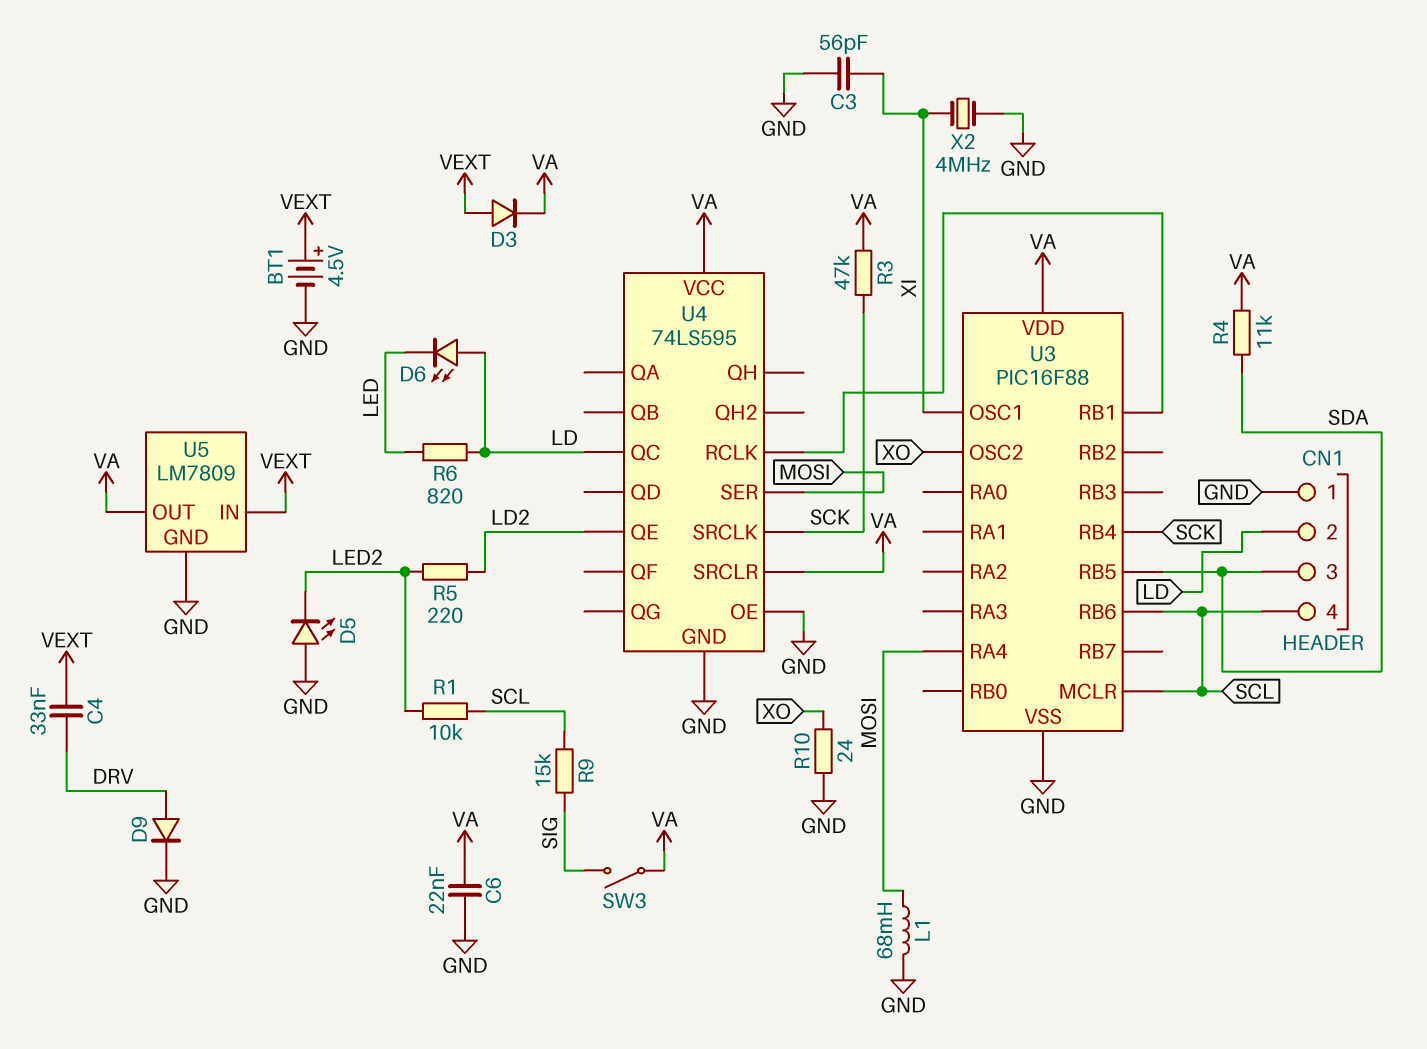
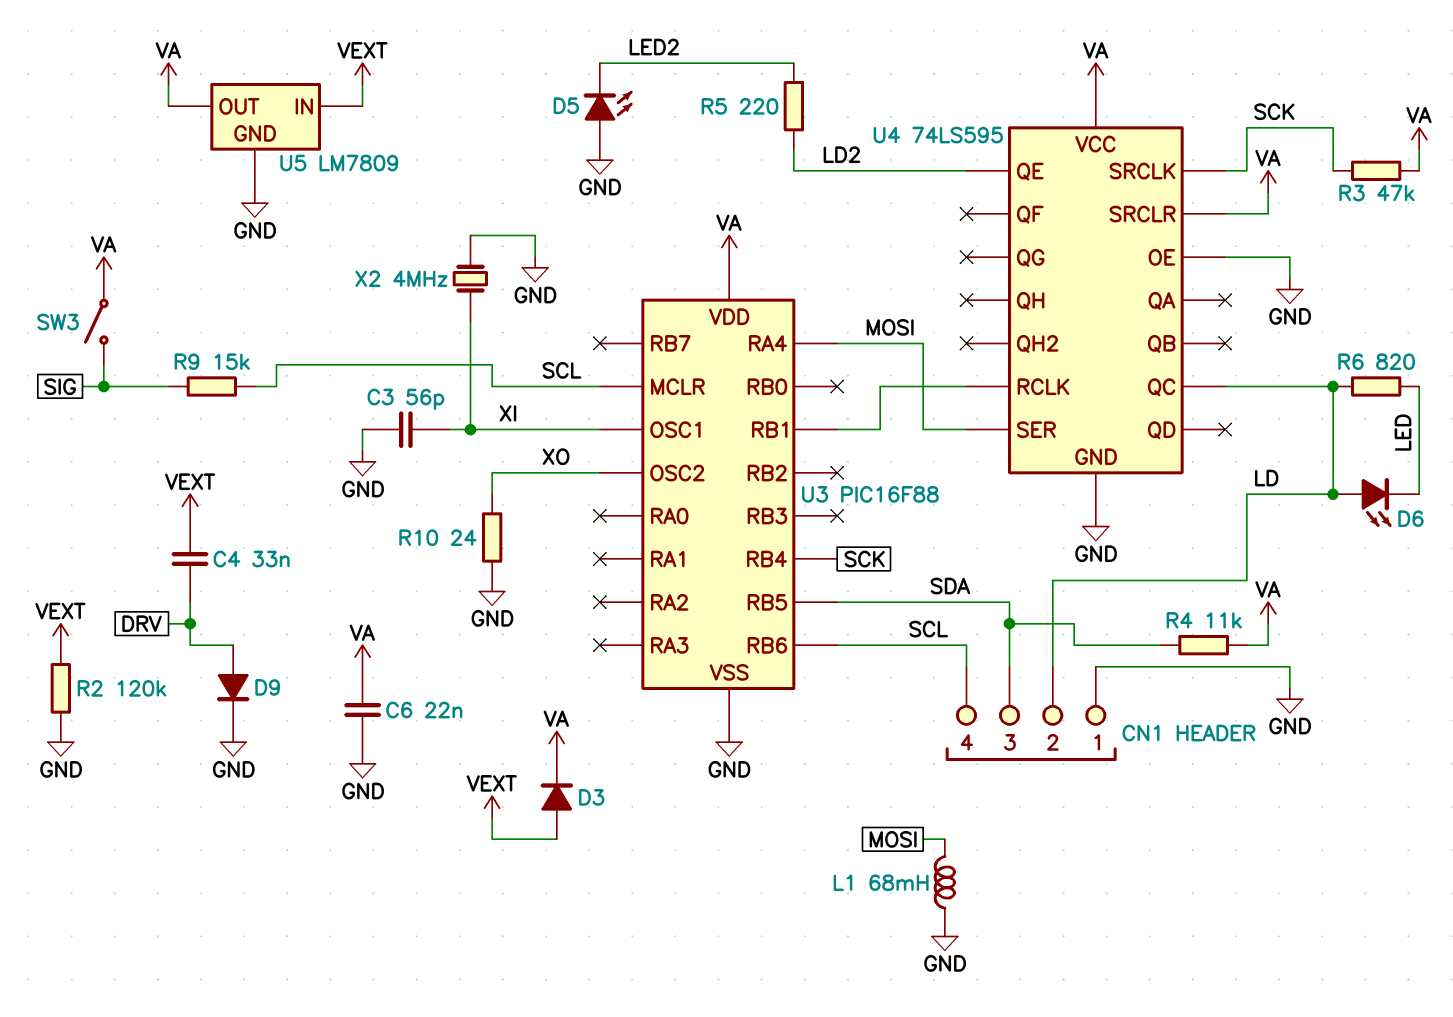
BT1: 4.5V (plus VEXT, minus GND) -> none
R1: 10k (LED2, SCL) -> none
R2: none -> 120k (GND, VEXT)

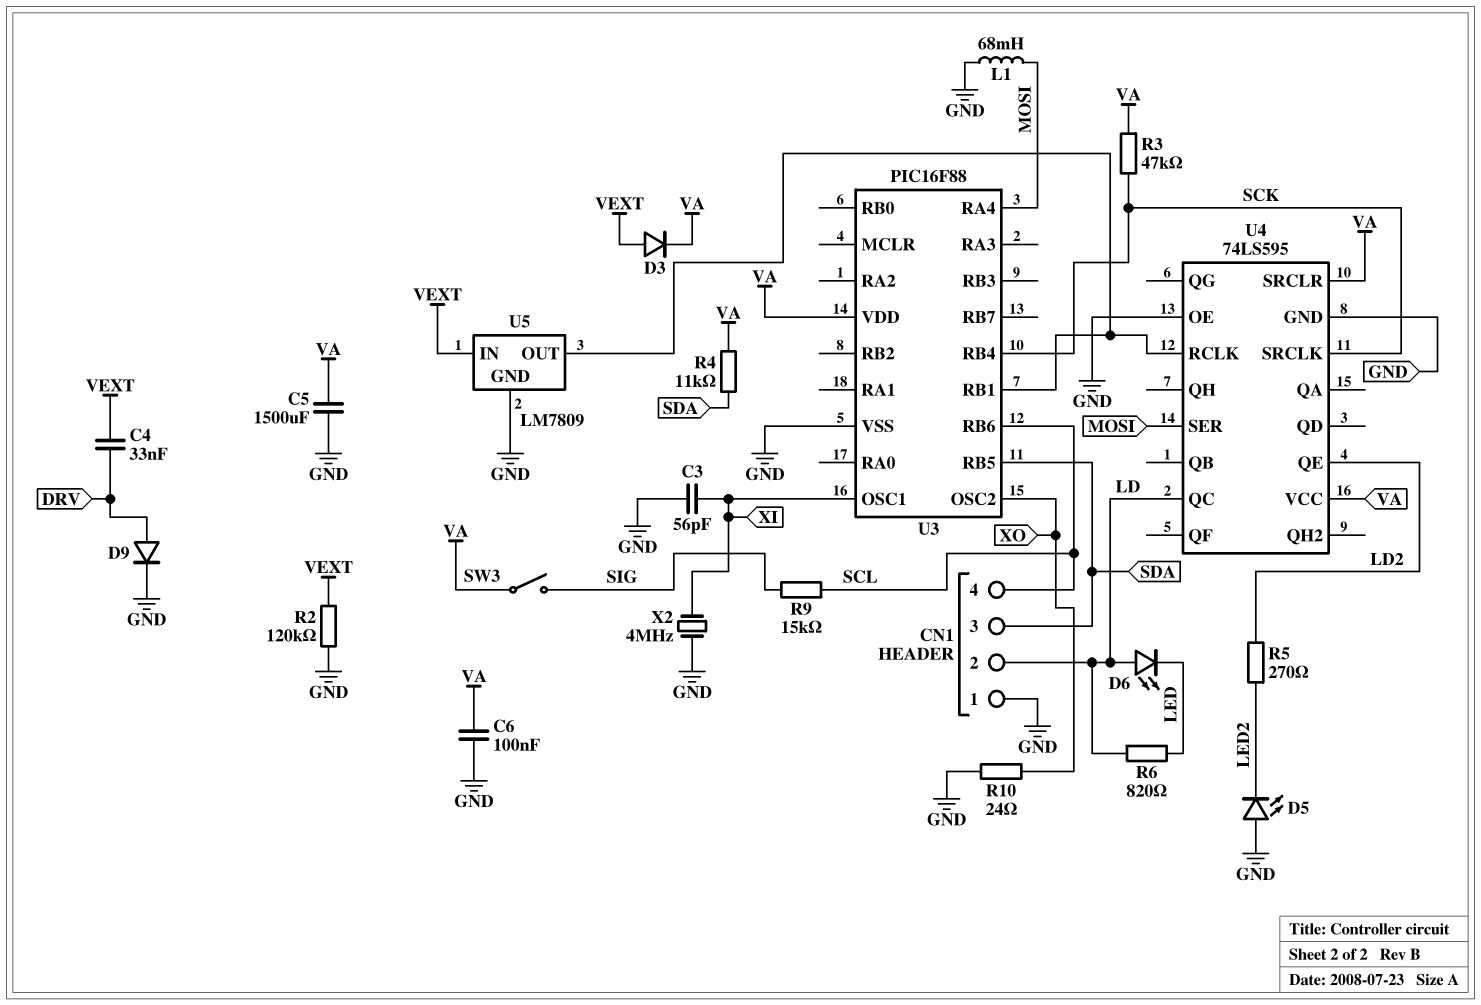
C5: none -> 1500uF (GND, VA)
C6: 22nF (GND, VA) -> 100nF (GND, VA)
R5: 220 (LD2, LED2) -> 270 (LD2, LED2)
U3 pin MCLR: SCL -> none
U5 pin OUT: VA -> U3/RB1

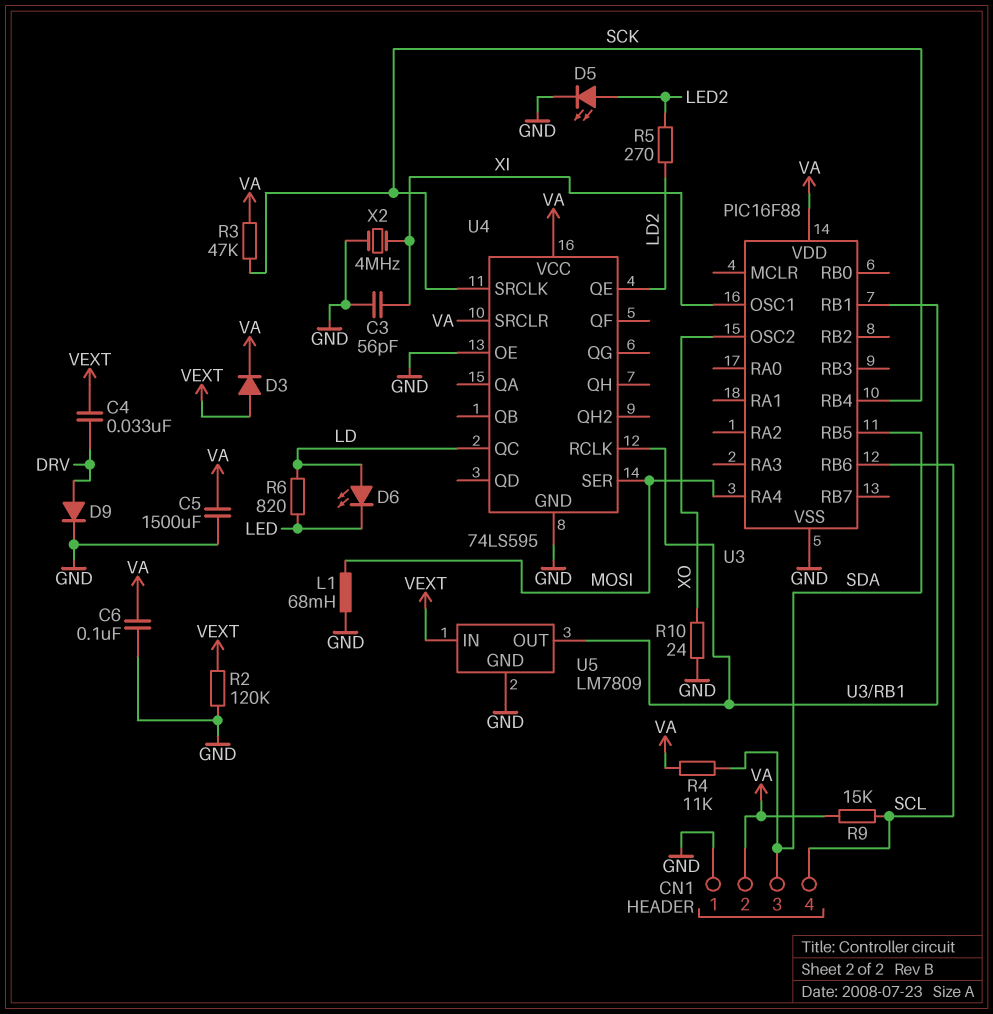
CN1 pin 2: LD -> VA
D5: LED (A GND, K LED2) -> LED (A LED2, K GND)
R9: 15k (SCL, SIG) -> 15k (SCL, VA)
SW3: switch (SIG, VA) -> none

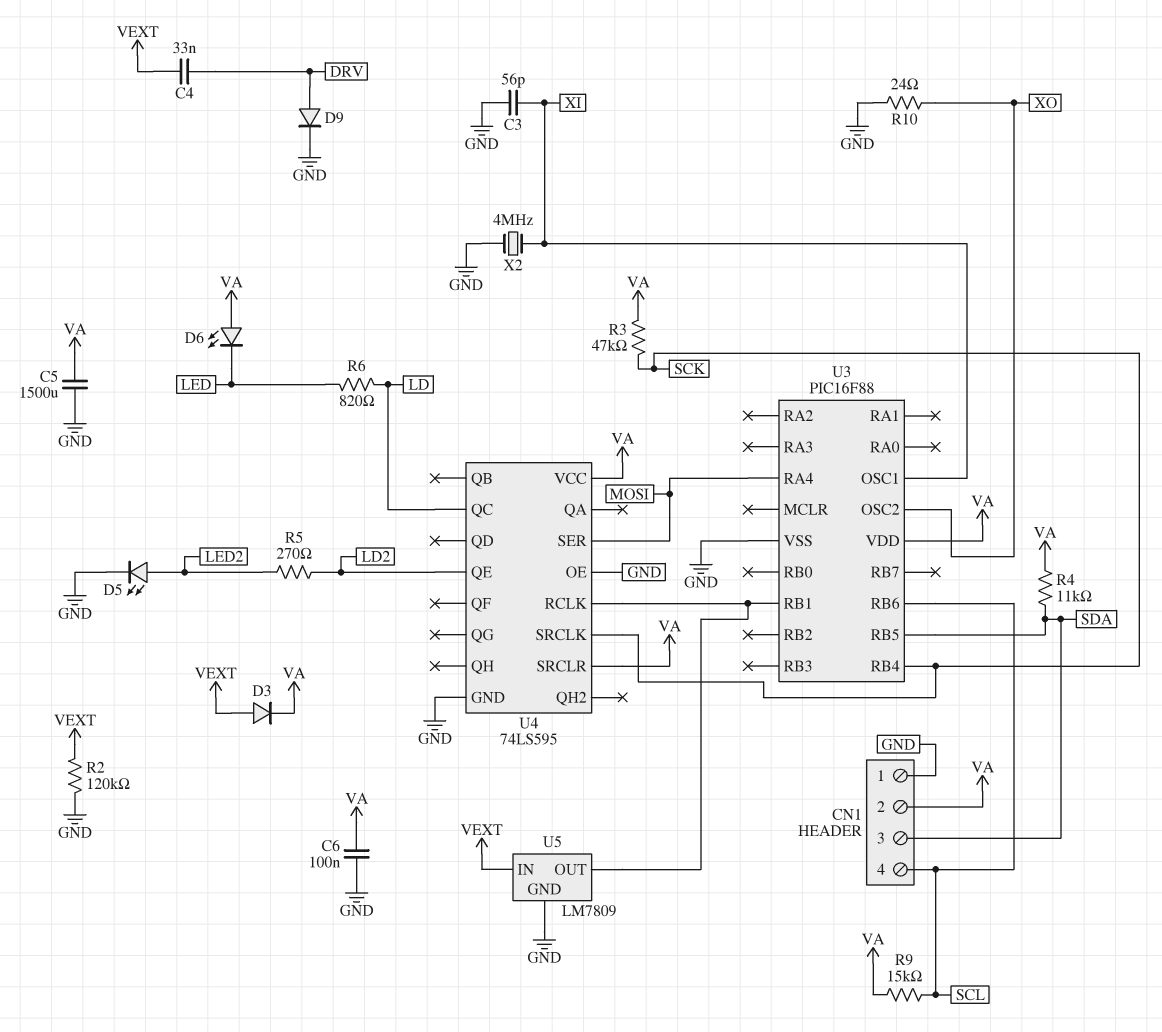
D6: LED (A LD, K LED) -> LED (A VA, K LED)
L1: 68mH (GND, MOSI) -> none

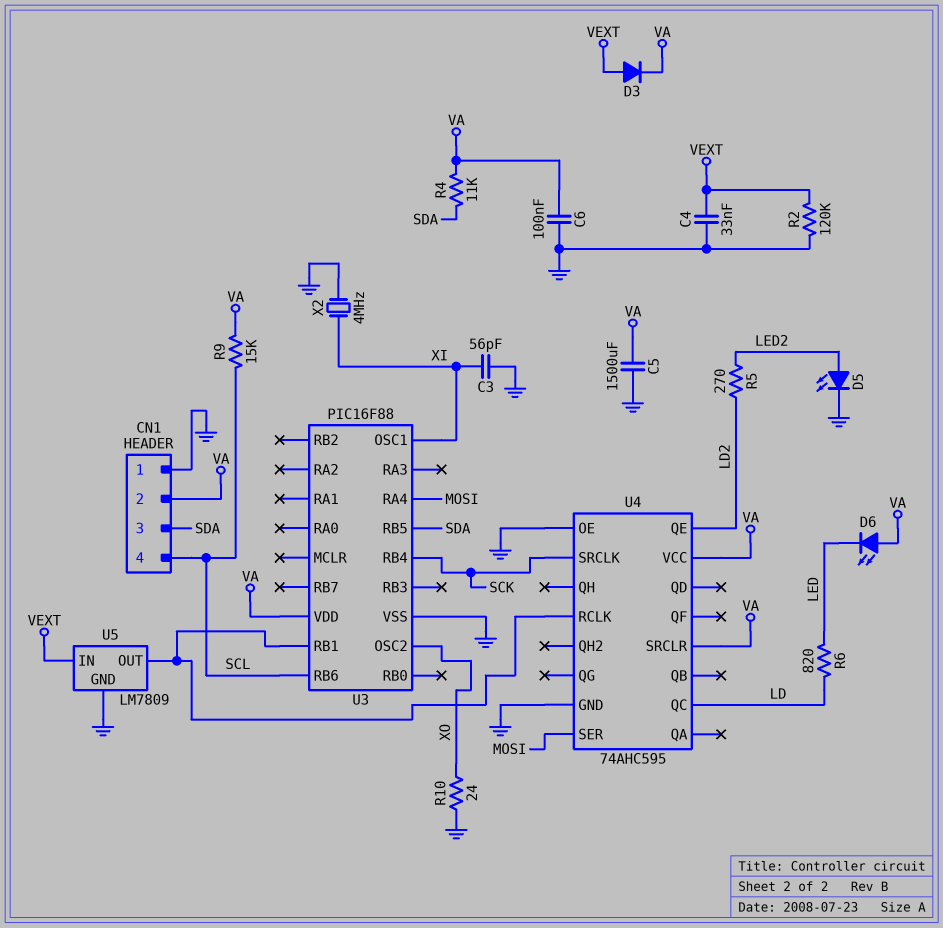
C4: 33nF (DRV, VEXT) -> 33nF (GND, VEXT)
D9: diode (A DRV, K GND) -> none
R3: 47k (SCK, VA) -> none
U4: 74LS595 -> 74AHC595

